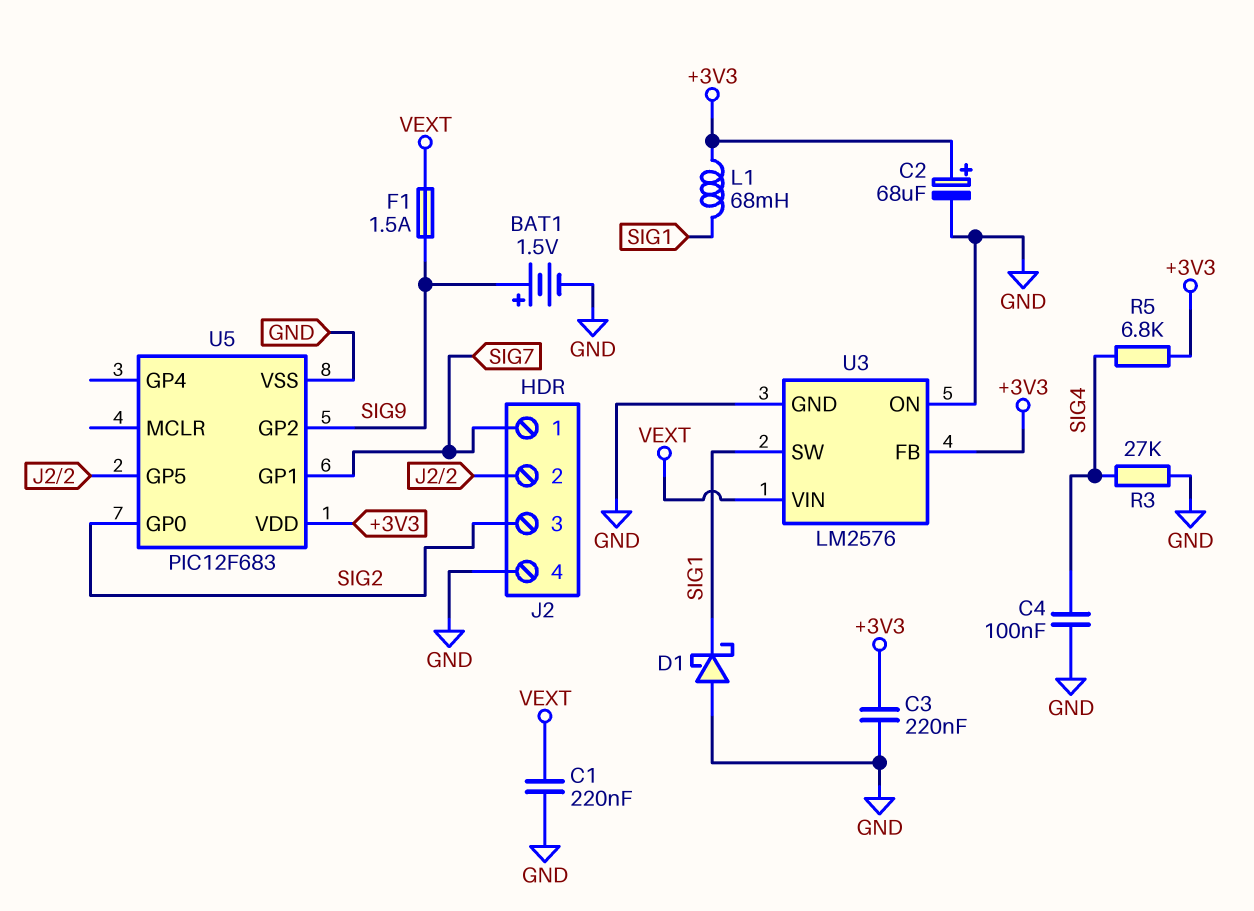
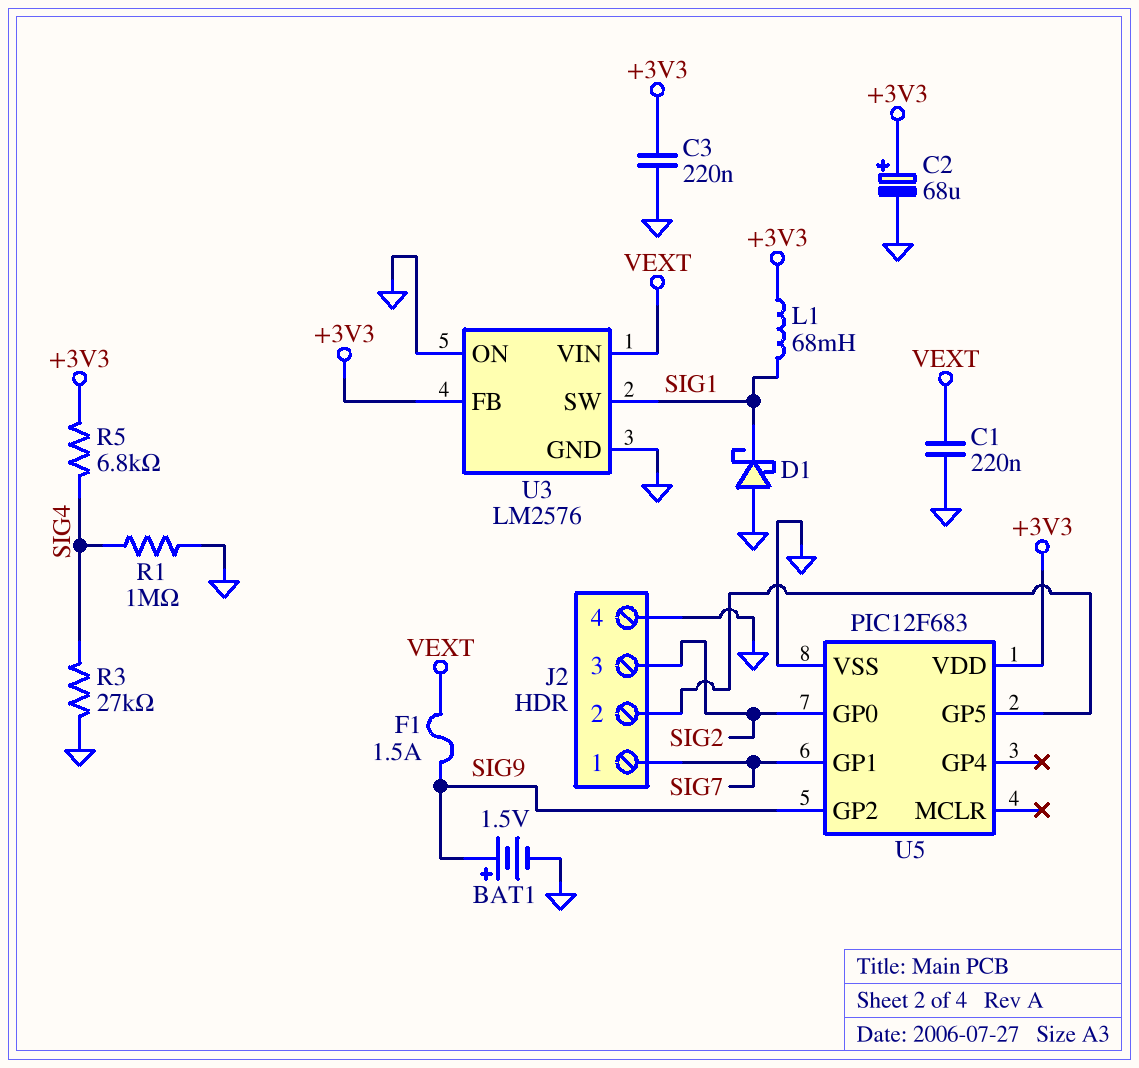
C4: 100nF (GND, SIG4) -> none
R1: none -> 1M (GND, SIG4)

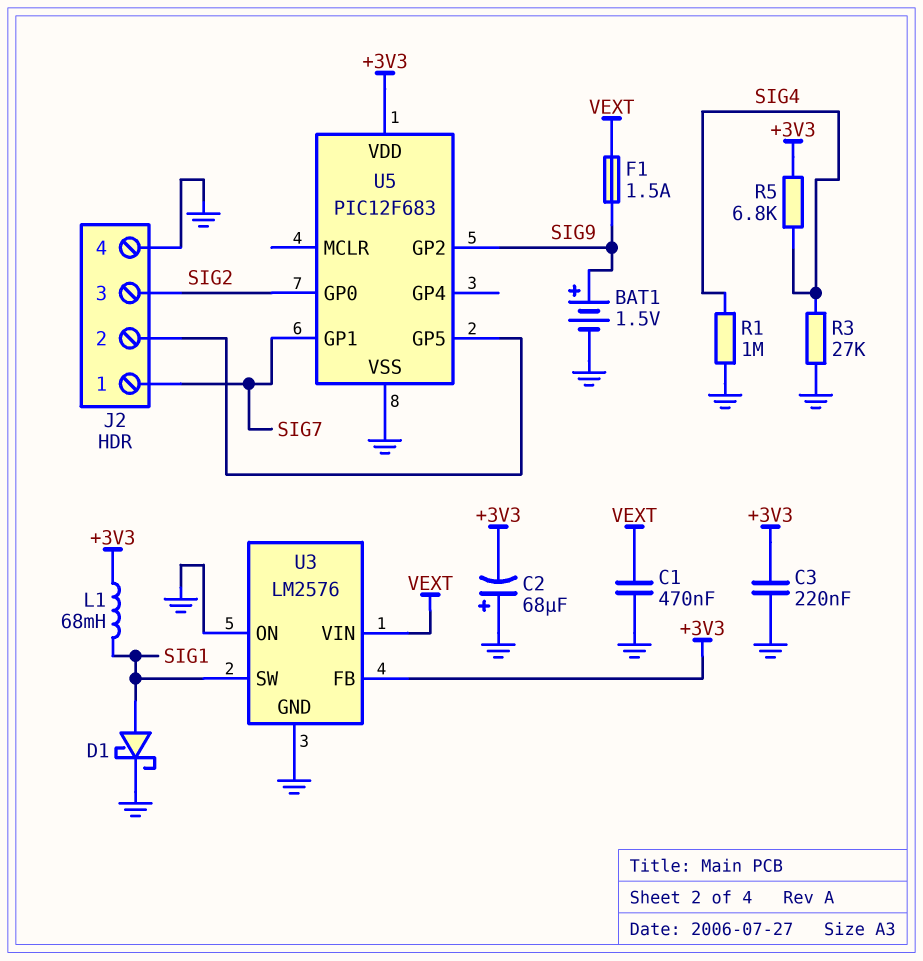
C1: 220nF (GND, VEXT) -> 470nF (GND, VEXT)
C2: 68uF (plus +3V3, minus GND) -> 68uF (plus GND, minus +3V3)
D1: schottky (A GND, K SIG1) -> schottky (A SIG1, K GND)

